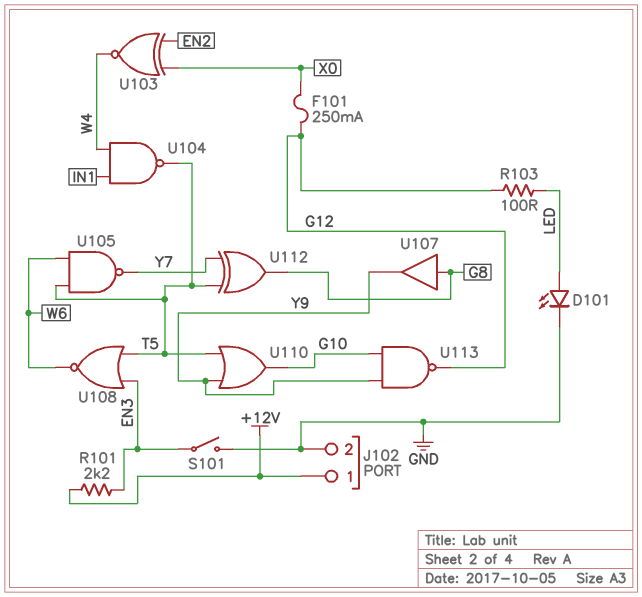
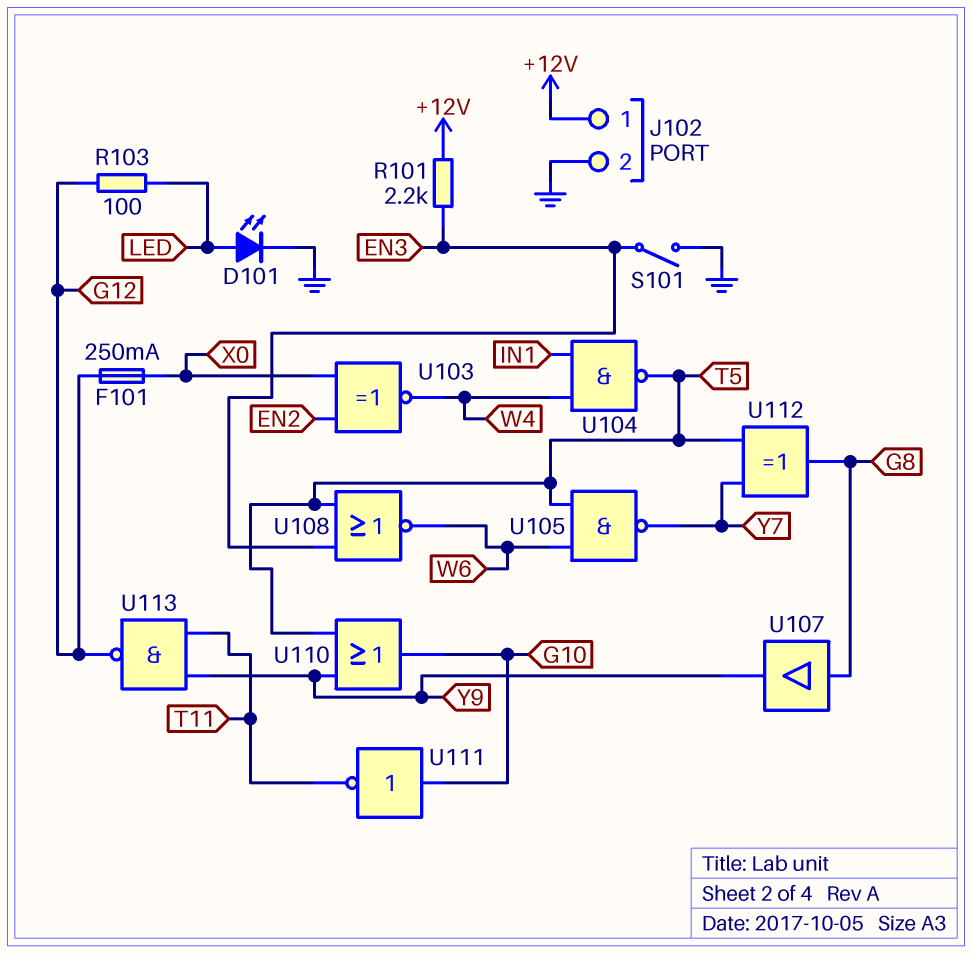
U111: none -> NOT (in G10, out T11)
U113: NAND (in G10, in Y9, out G12) -> NAND (in T11, in Y9, out G12)

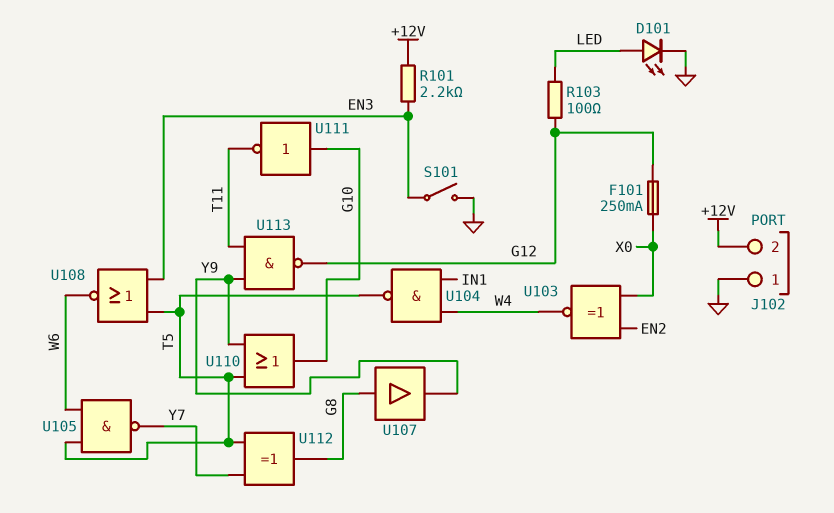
J102 pin 1: +12V -> GND
J102 pin 2: GND -> +12V

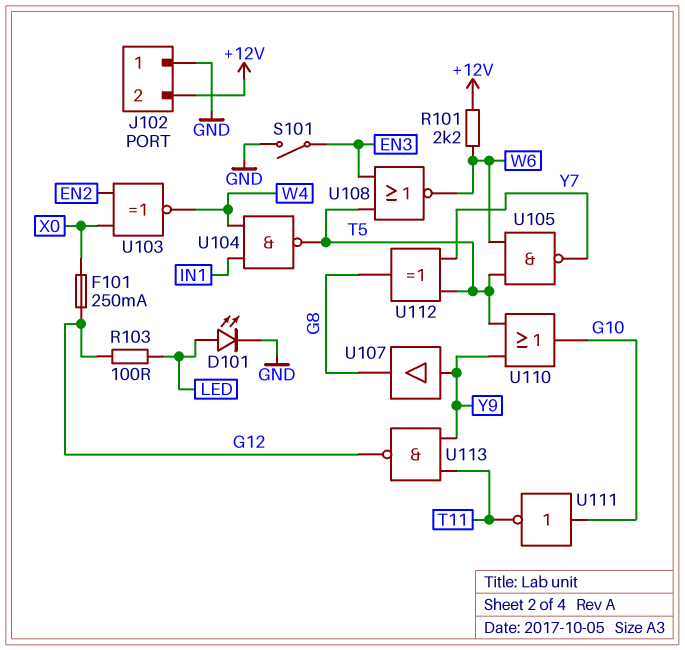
R101: 2.2k (+12V, EN3) -> 2.2k (+12V, W6)
U107: buffer (in G8, out Y9) -> buffer (in Y9, out G8)

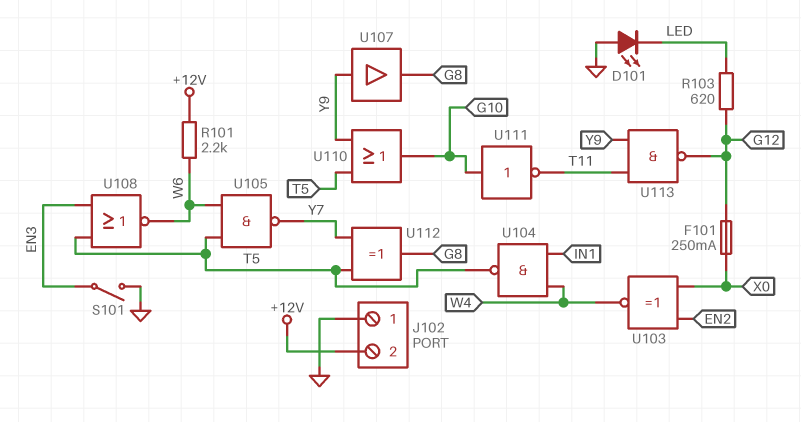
D101: LED (A LED, K GND) -> LED (A GND, K LED)
R103: 100 (G12, LED) -> 620 (G12, LED)

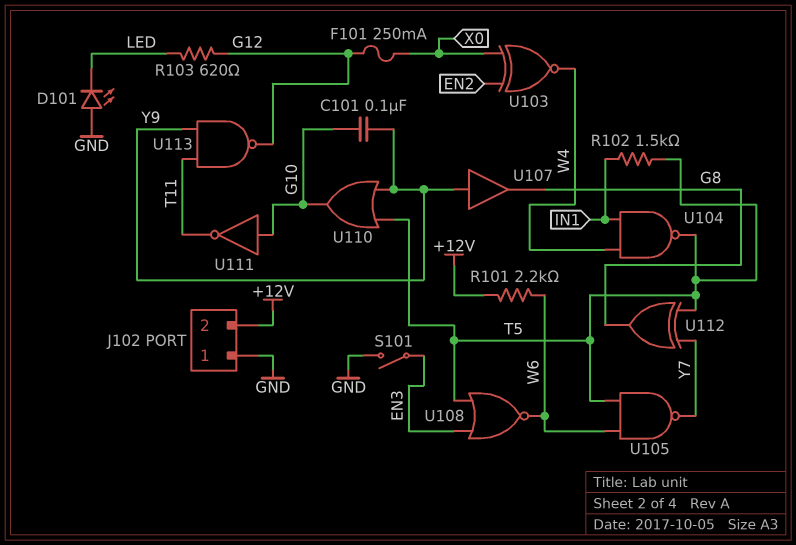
C101: none -> 100nF (G10, Y9)
R102: none -> 1.5k (IN1, T5)

